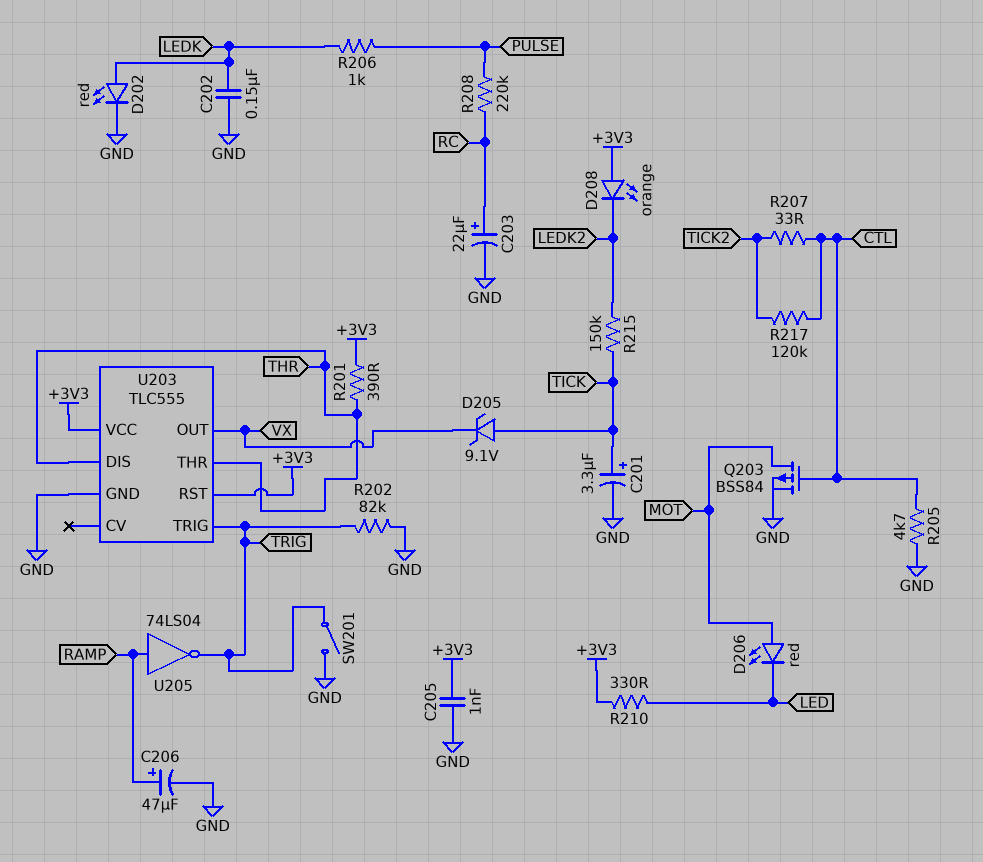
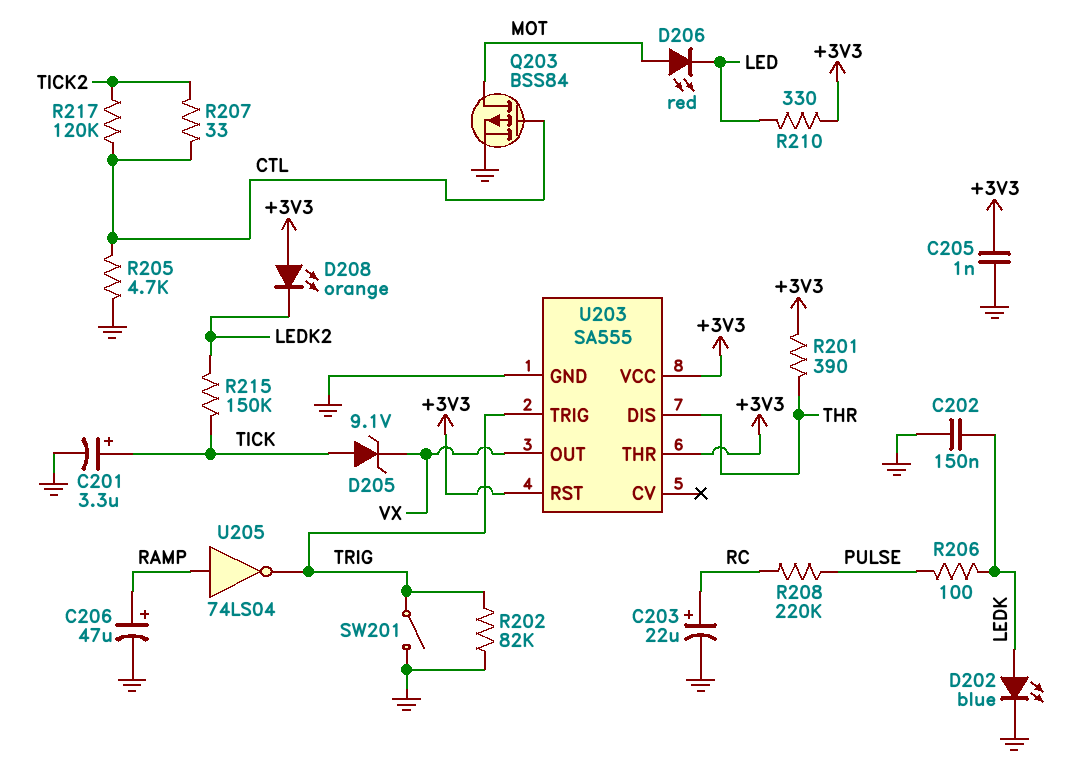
D202: LED red (A LEDK, K GND) -> LED blue (A LEDK, K GND)
R206: 1k (LEDK, PULSE) -> 100 (LEDK, PULSE)
U203: TLC555 -> SA555
U203 pin THR: THR -> +3V3

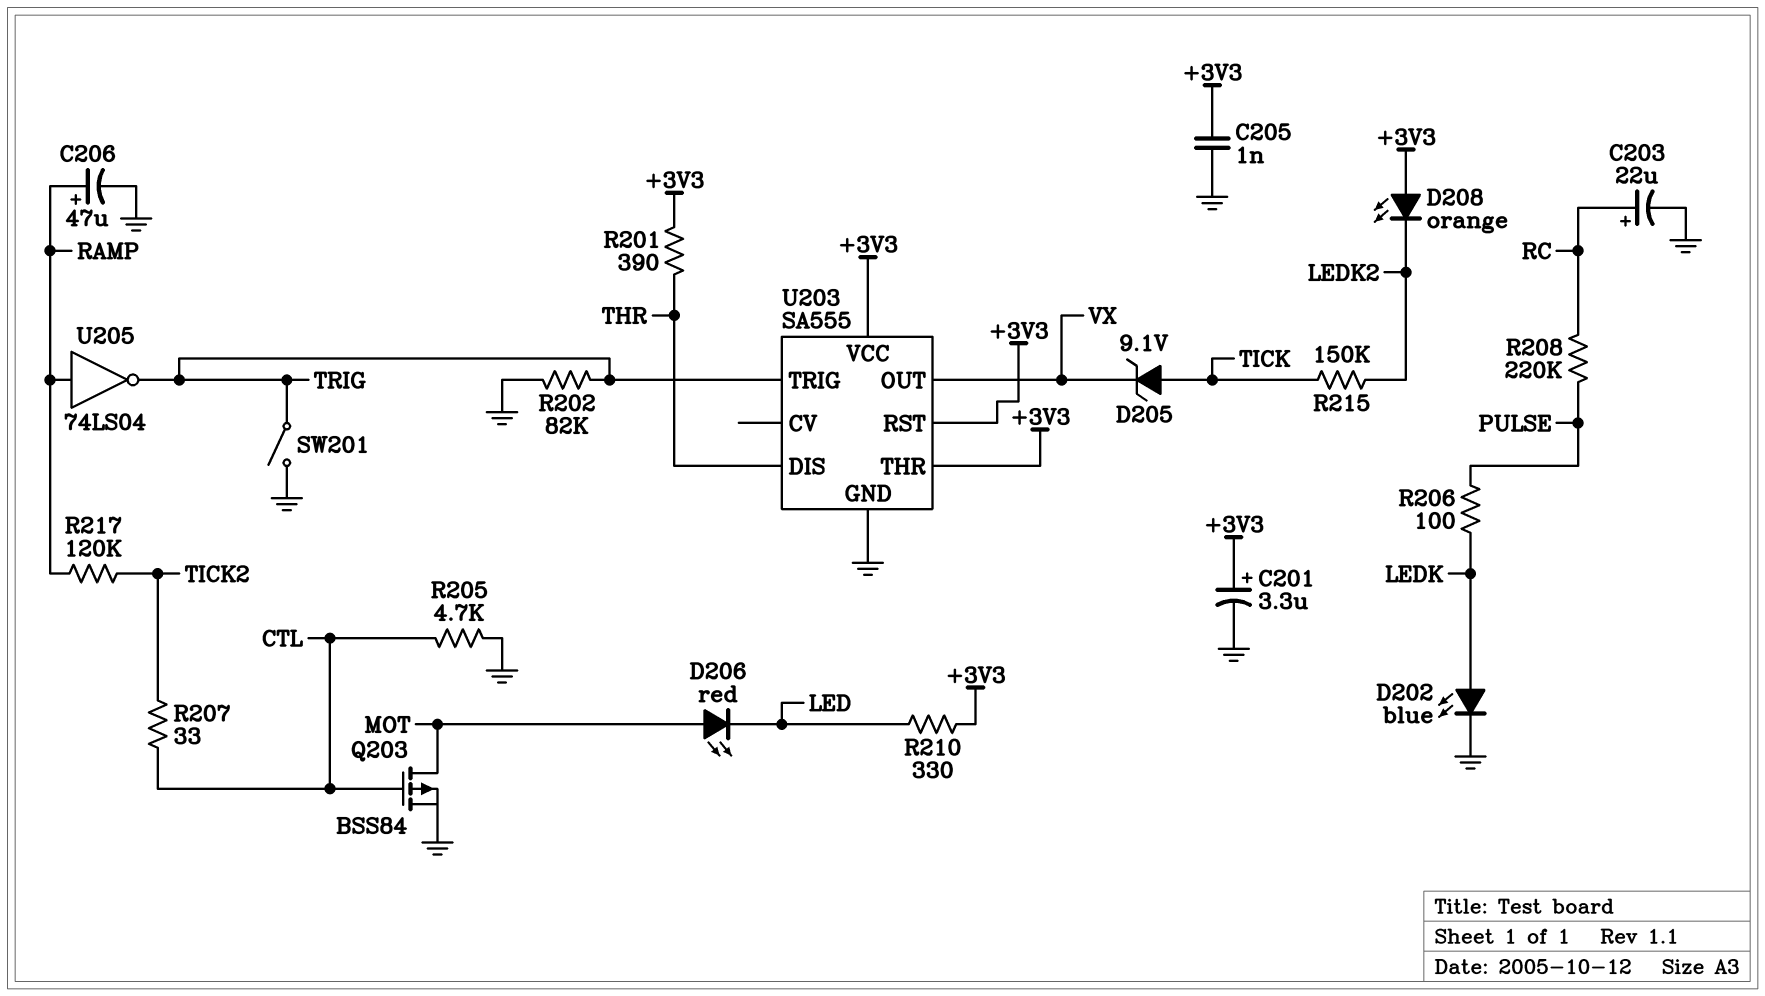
C201: 3.3uF (plus TICK, minus GND) -> 3.3uF (plus +3V3, minus GND)
C202: 150nF (GND, LEDK) -> none
R217: 120k (CTL, TICK2) -> 120k (RAMP, TICK2)

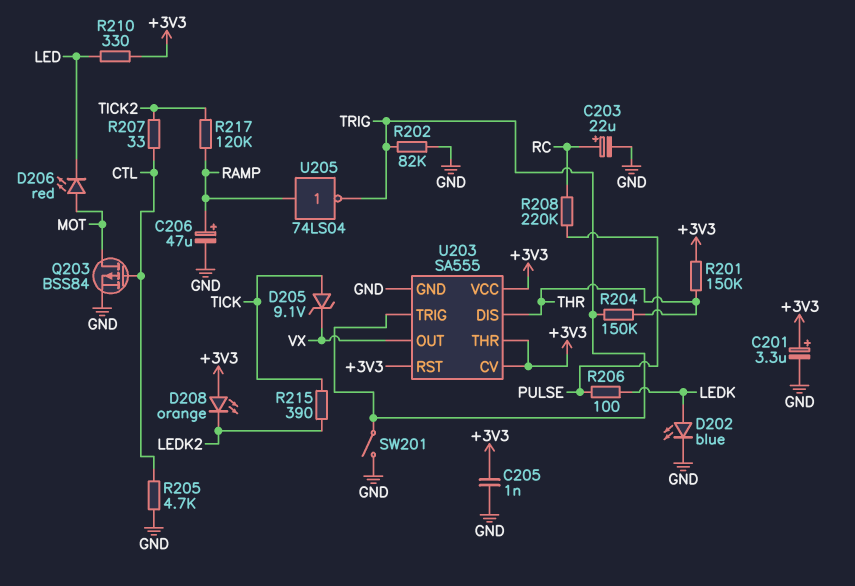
R201: 390 (+3V3, THR) -> 150k (+3V3, THR)
R204: none -> 150k (THR, TRIG)
R215: 150k (LEDK2, TICK) -> 390 (LEDK2, TICK)
U203 pin CV: none -> +3V3

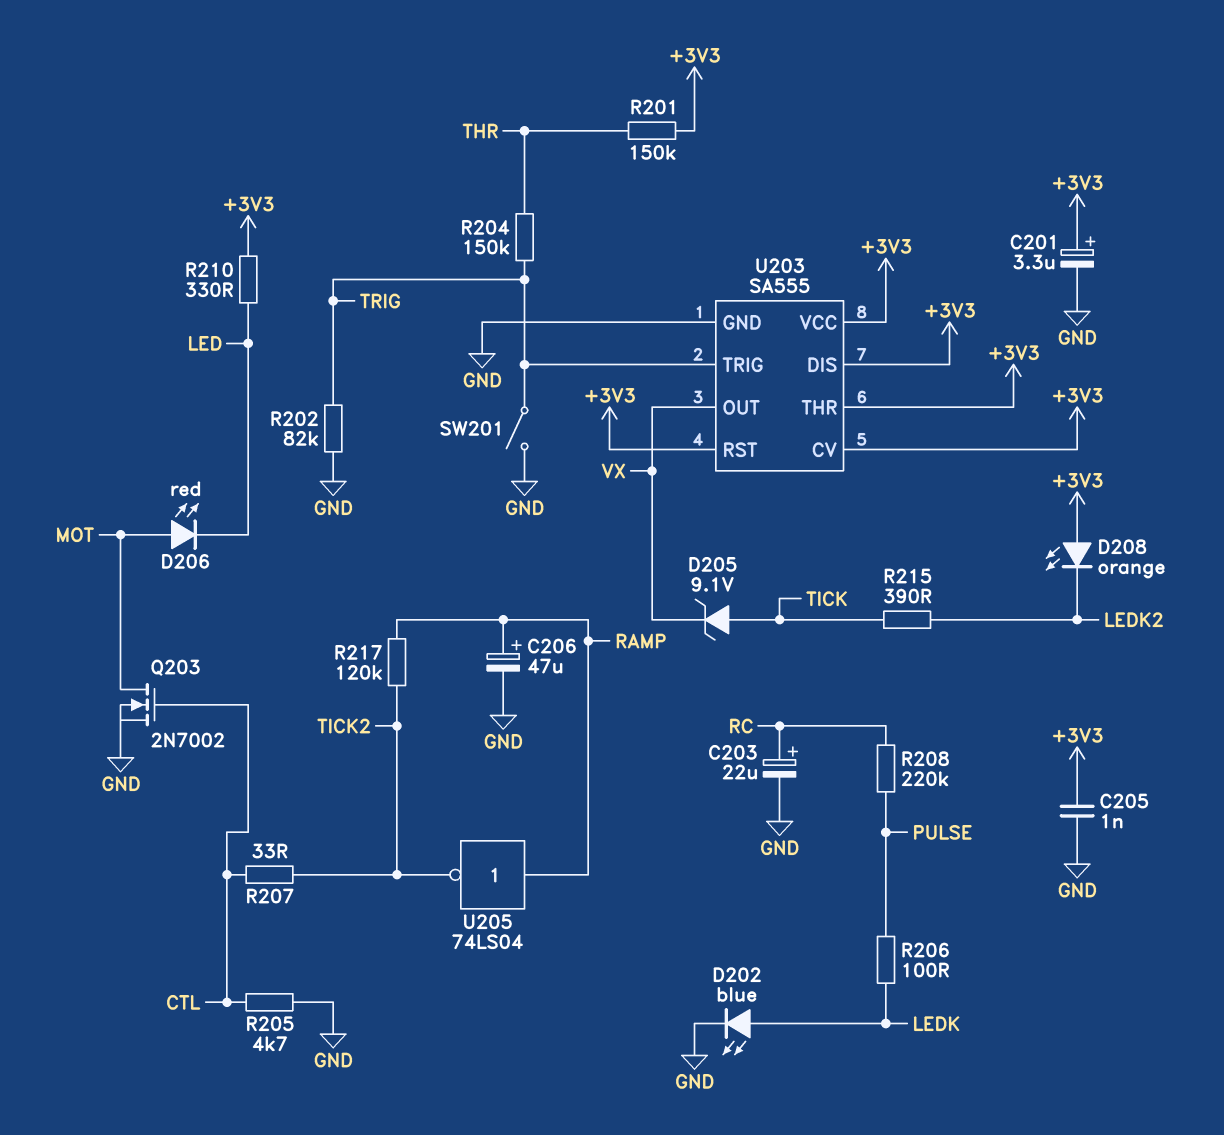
Q203: PMOS BSS84 (G CTL, D MOT, S GND) -> NMOS 2N7002 (G CTL, D MOT, S GND)
U203 pin DIS: THR -> +3V3
U205: NOT 74LS04 (in RAMP, out TRIG) -> NOT 74LS04 (in RAMP, out TICK2)

